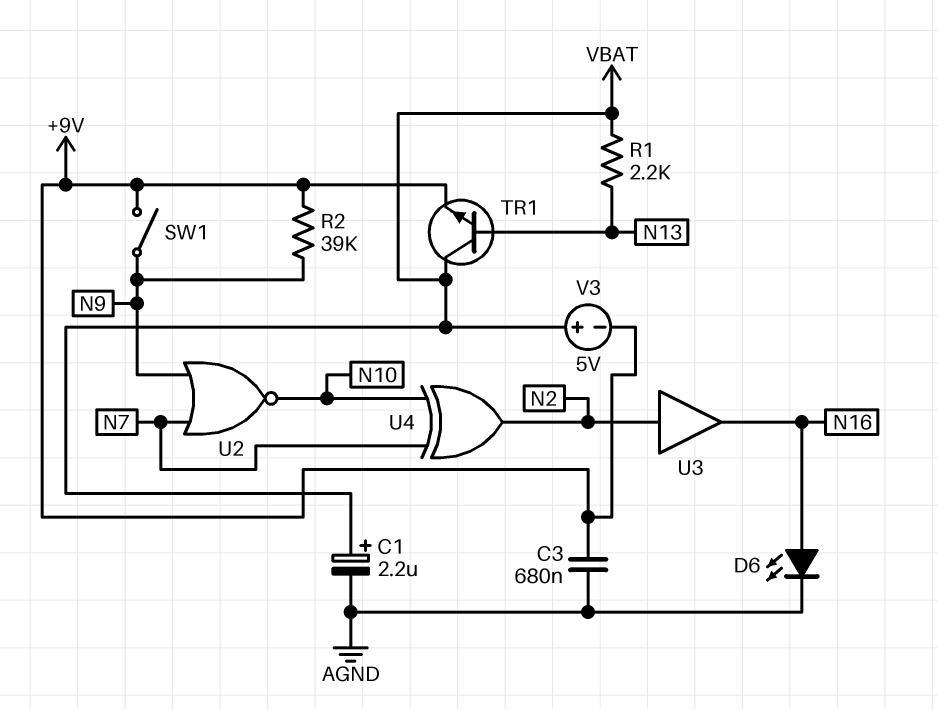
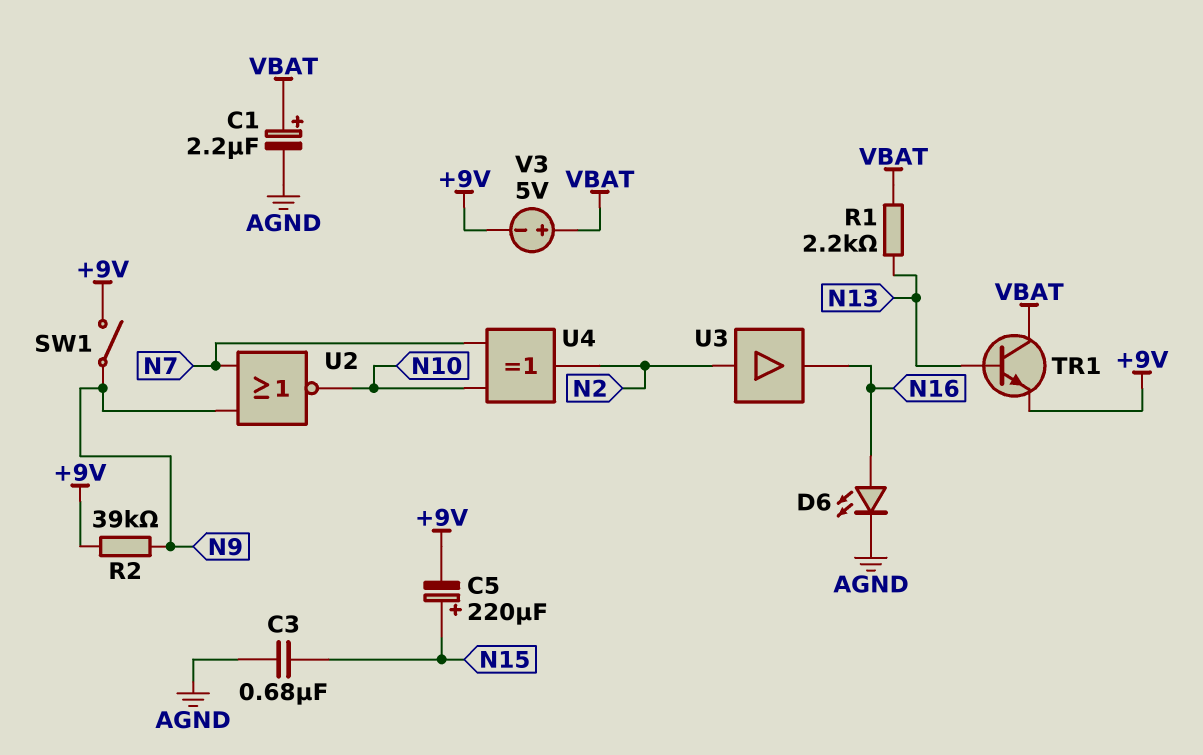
C3: 680nF (+9V, AGND) -> 680nF (AGND, N15)
C5: none -> 220uF (plus N15, minus +9V)

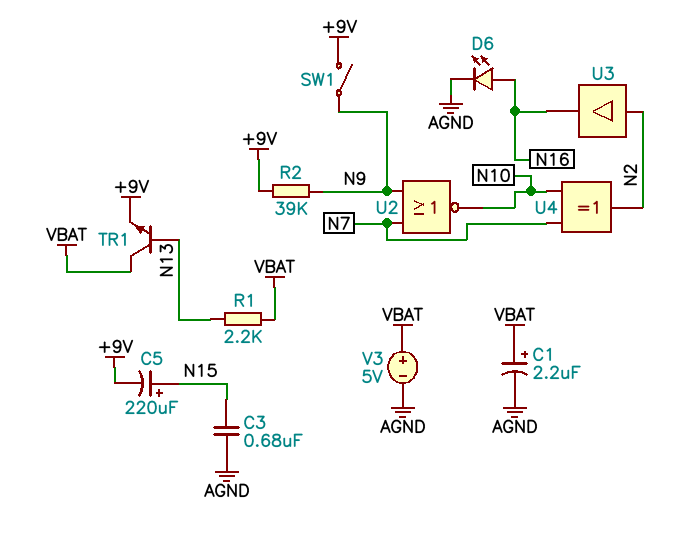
V3: 5V (plus VBAT, minus +9V) -> 5V (plus VBAT, minus AGND)

